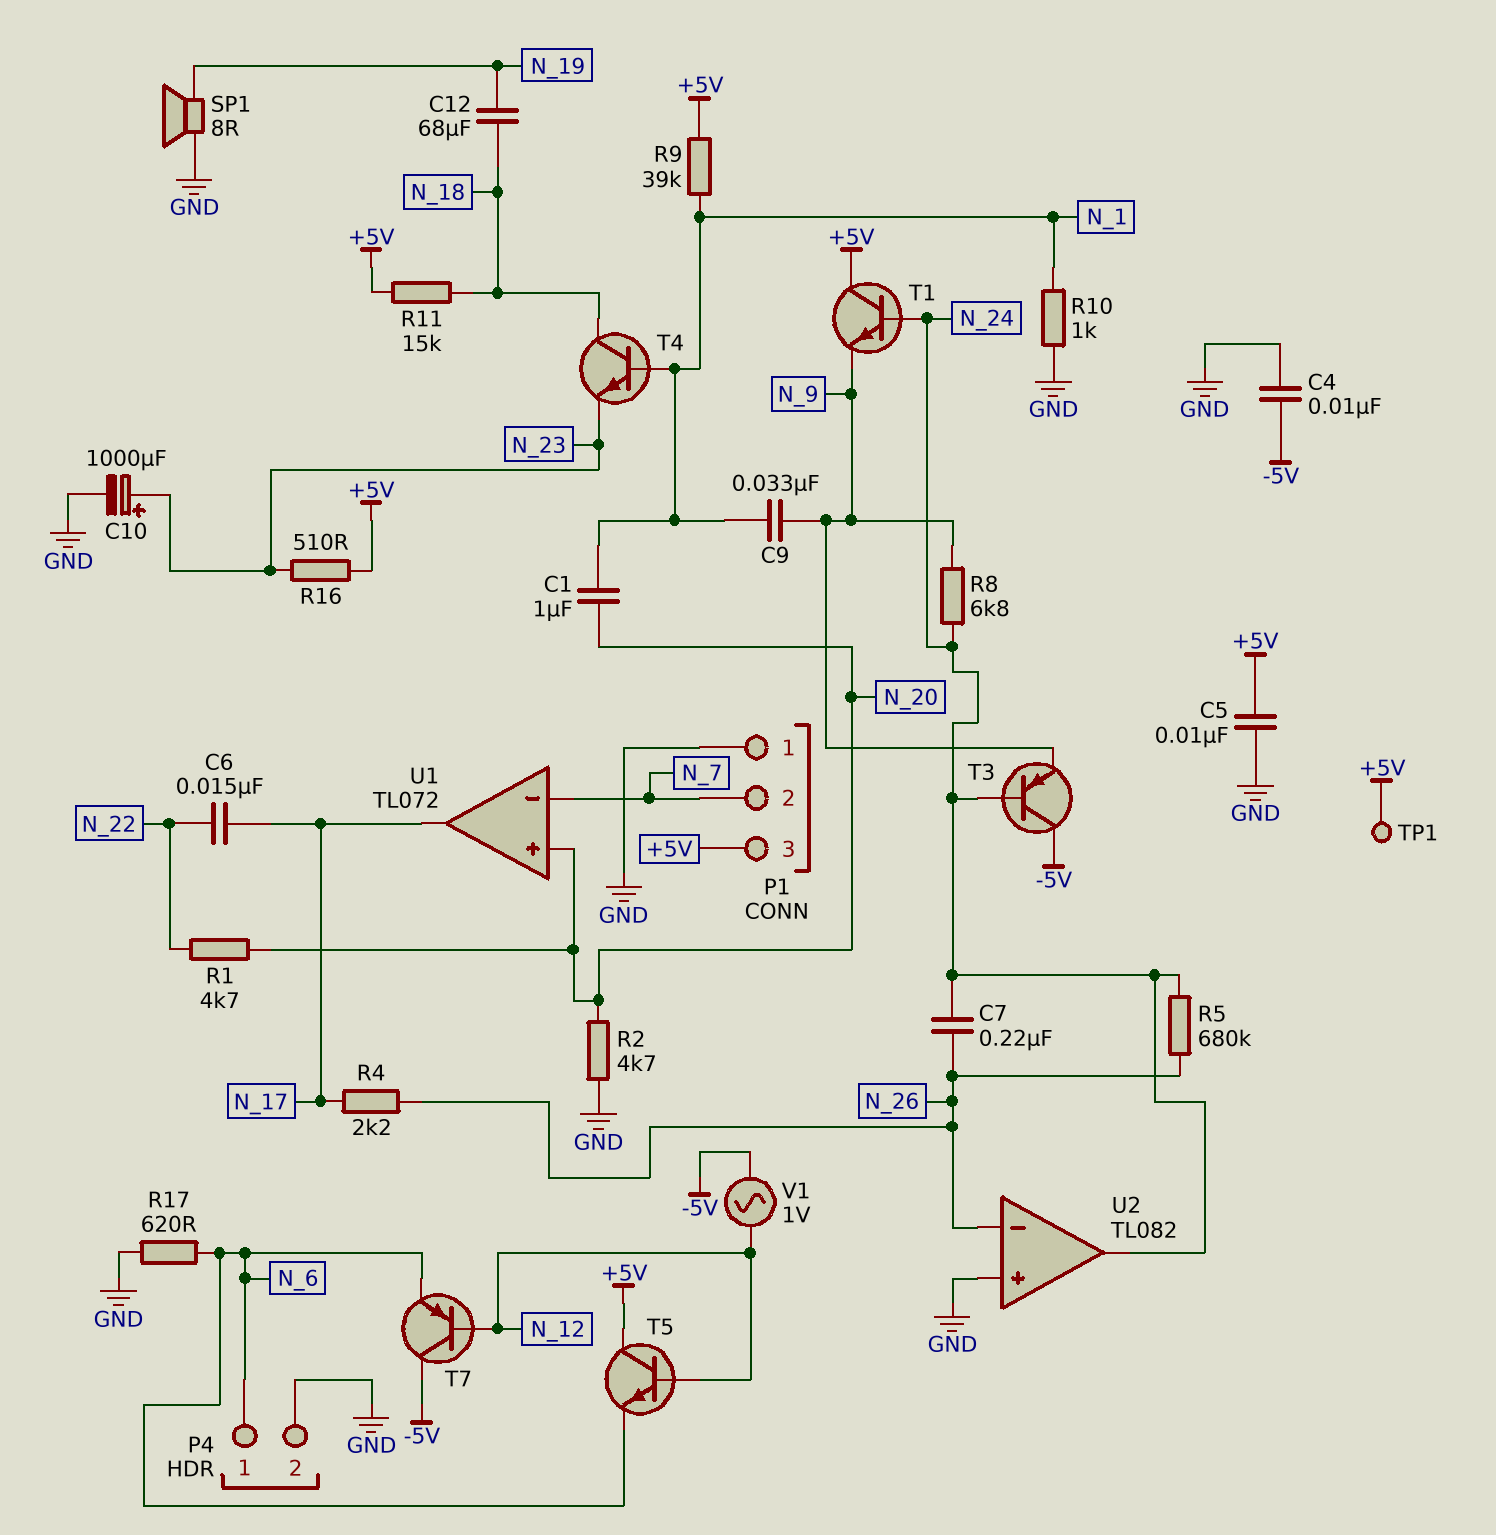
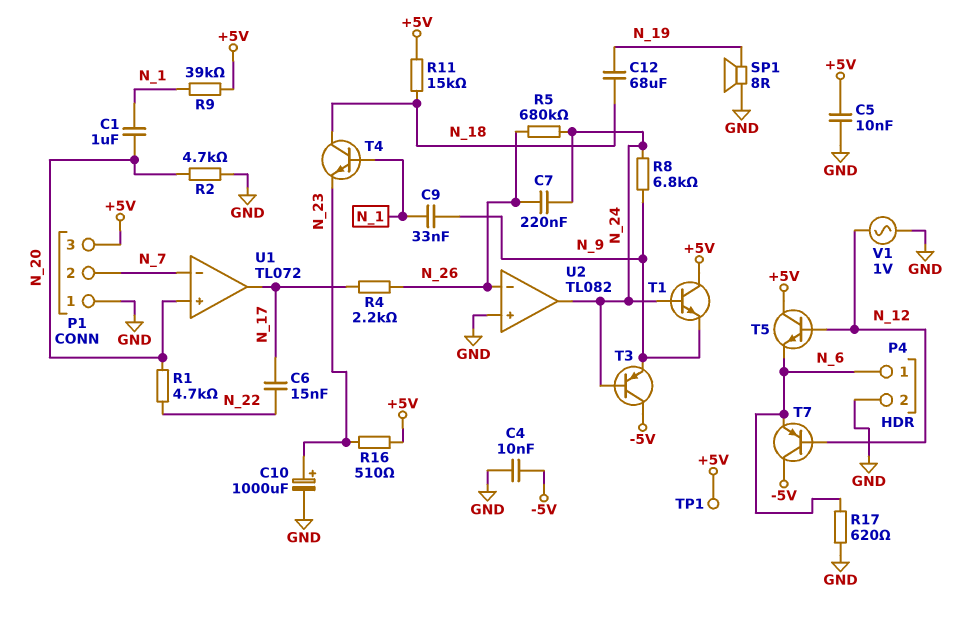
R10: 1k (GND, N_1) -> none
V1: AC 1V (-5V, N_12) -> AC 1V (GND, N_12)

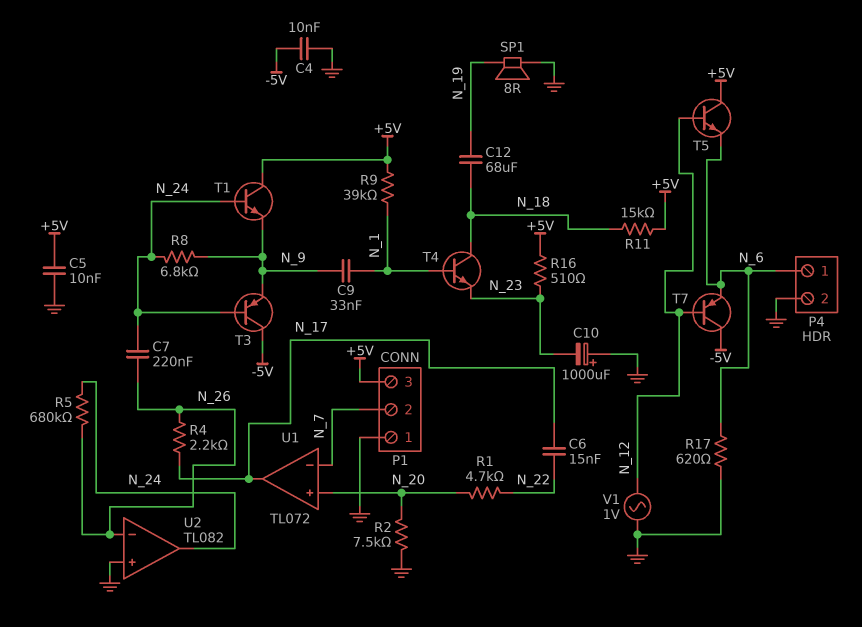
C1: 1uF (N_1, N_20) -> none
C10: 1000uF (plus N_23, minus GND) -> 1000uF (plus GND, minus N_23)
R2: 4.7k (GND, N_20) -> 7.5k (GND, N_20)
TP1: test point (+5V) -> none

